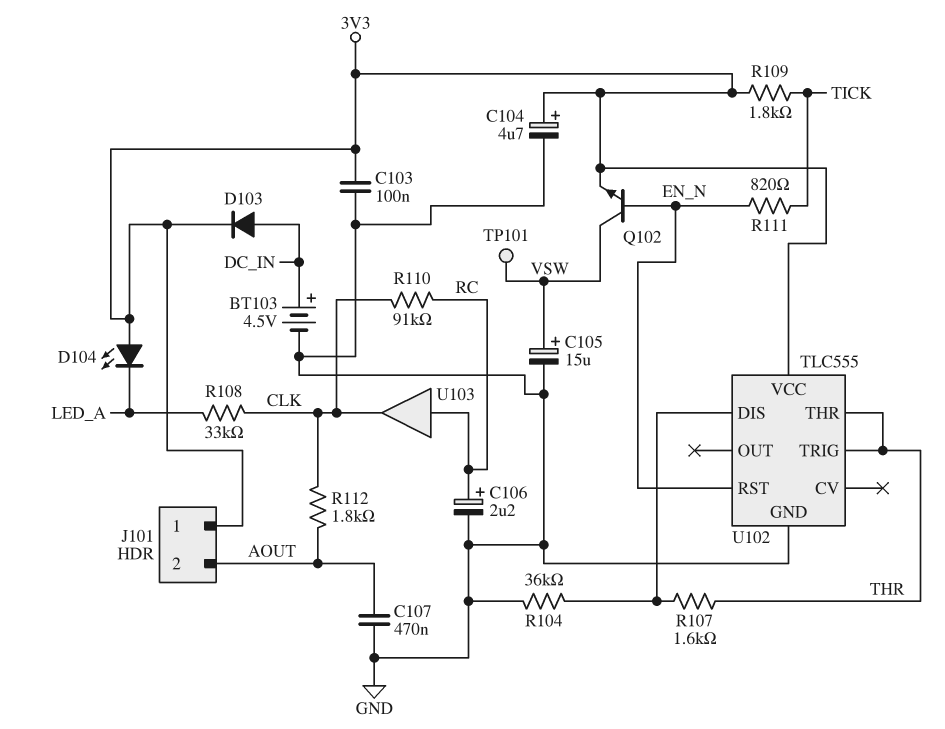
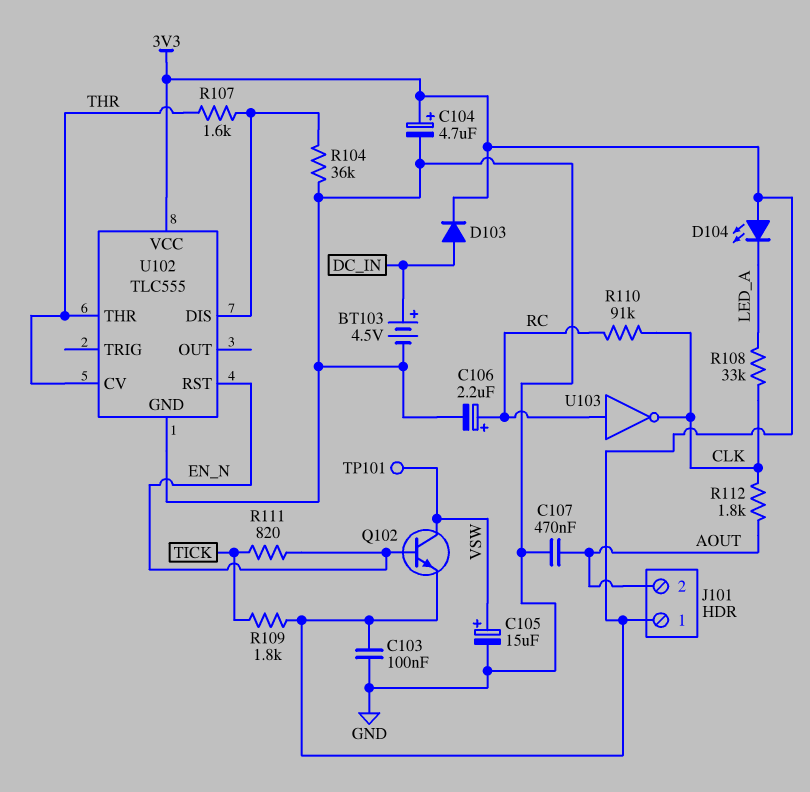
U102 pin CV: none -> THR
U102 pin TRIG: THR -> none
U103: buffer (in RC, out CLK) -> NOT (in RC, out CLK)

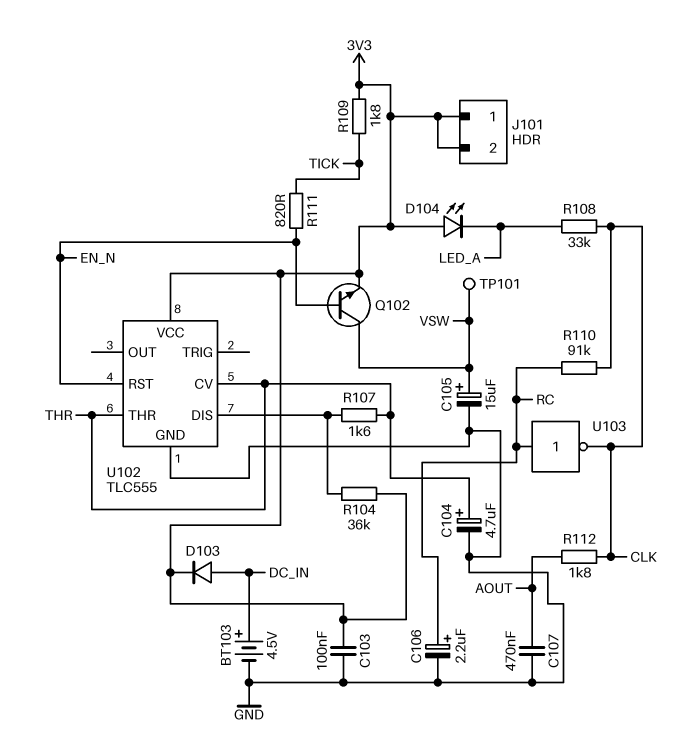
C104: 4.7uF (plus 3V3, minus GND) -> 4.7uF (plus THR, minus GND)
J101 pin 2: AOUT -> 3V3
R104: 36k (GND, U102/DIS) -> 36k (3V3, U102/DIS)

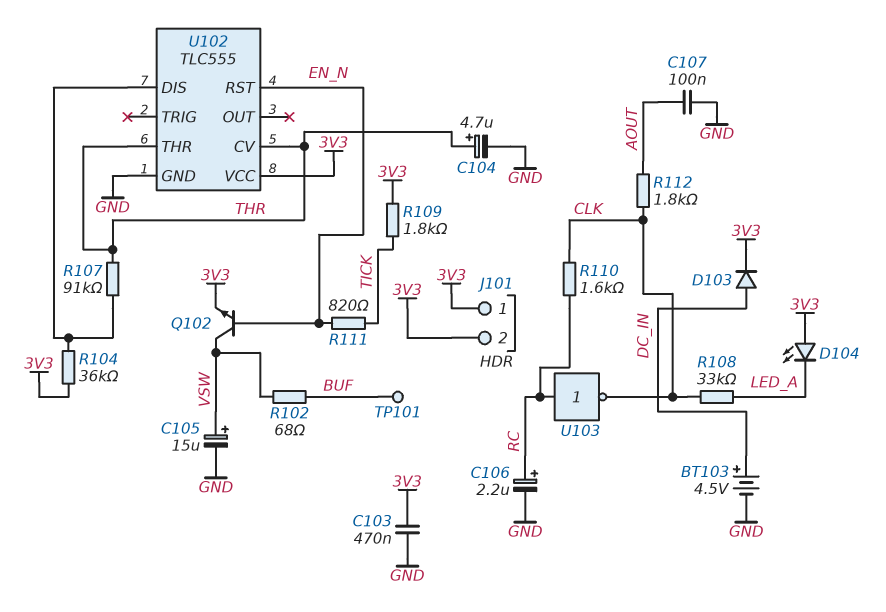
C103: 100nF (3V3, GND) -> 470nF (3V3, GND)
C107: 470nF (AOUT, GND) -> 100nF (AOUT, GND)
R102: none -> 68 (BUF, VSW)
R107: 1.6k (THR, U102/DIS) -> 91k (THR, U102/DIS)
R110: 91k (CLK, RC) -> 1.6k (CLK, RC)
TP101: test point (VSW) -> test point (BUF)

